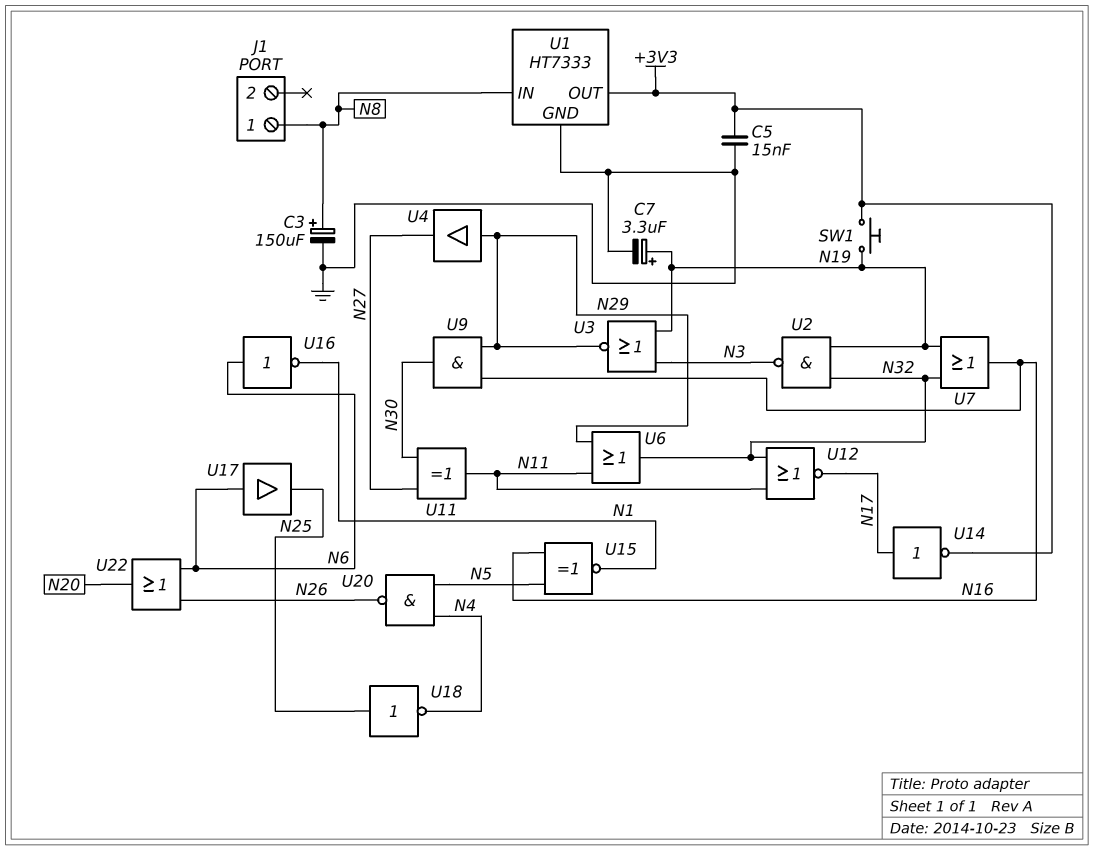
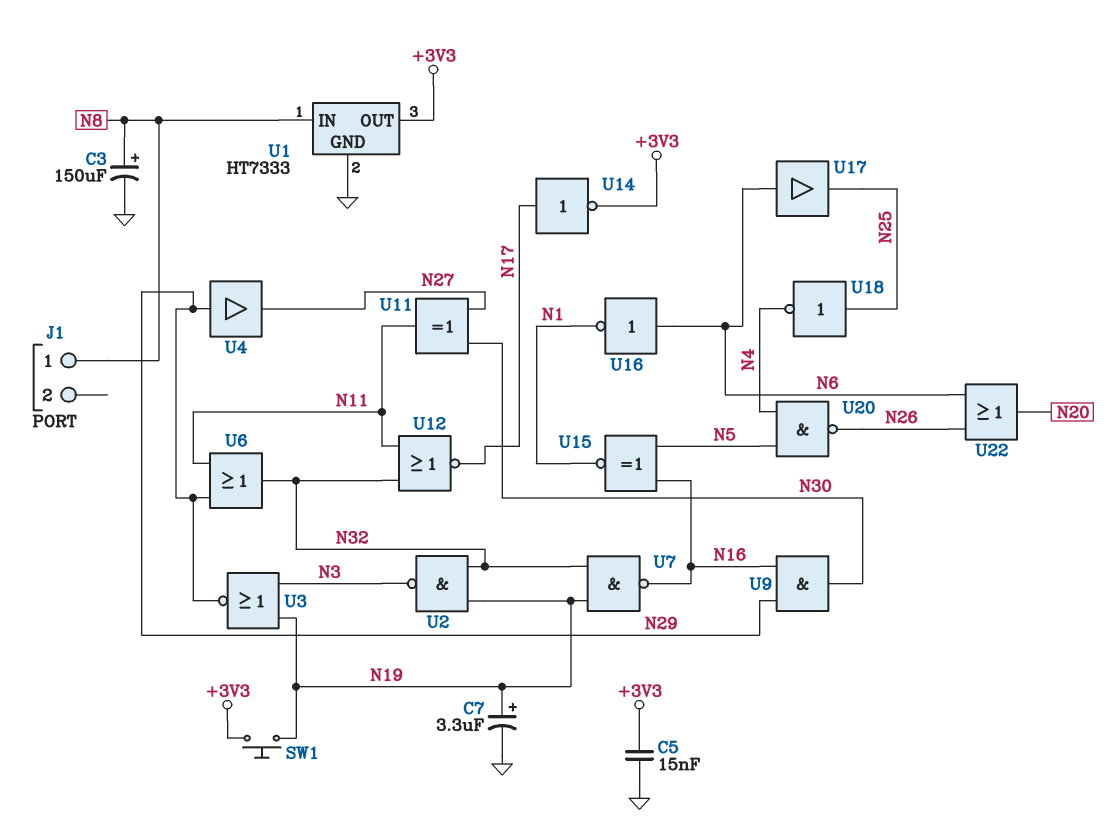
U7: OR (in N19, in N32, out N16) -> NAND (in N19, in N32, out N16)

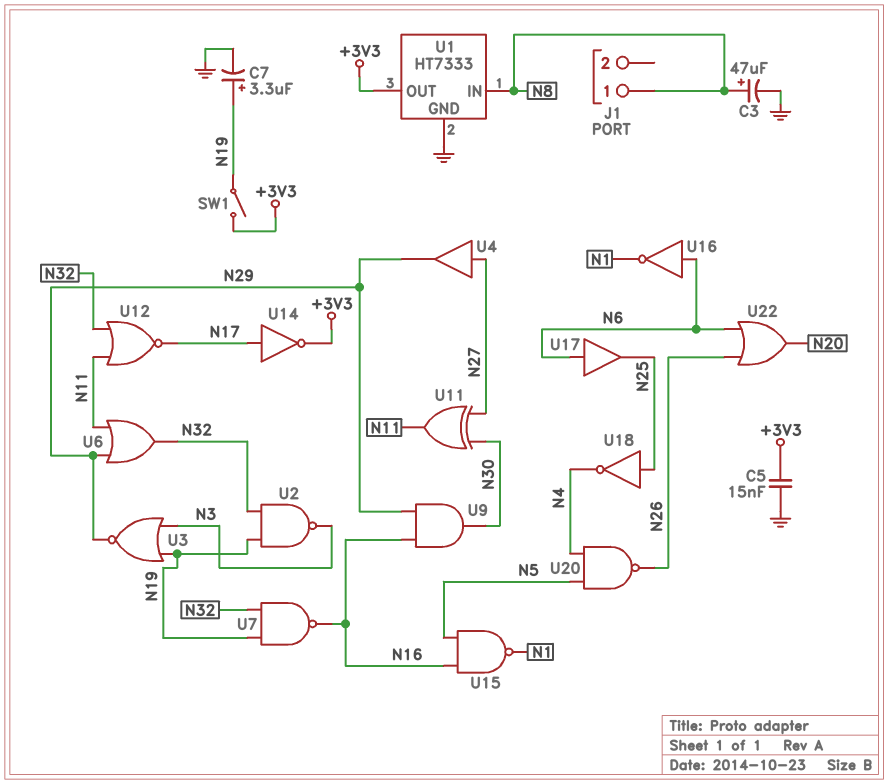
C3: 150uF (plus N8, minus GND) -> 47uF (plus N8, minus GND)
SW1: button (+3V3, N19) -> switch (+3V3, N19)
U4: buffer (in N29, out N27) -> buffer (in N27, out N29)
U15: XNOR (in N5, in N16, out N1) -> NAND (in N5, in N16, out N1)

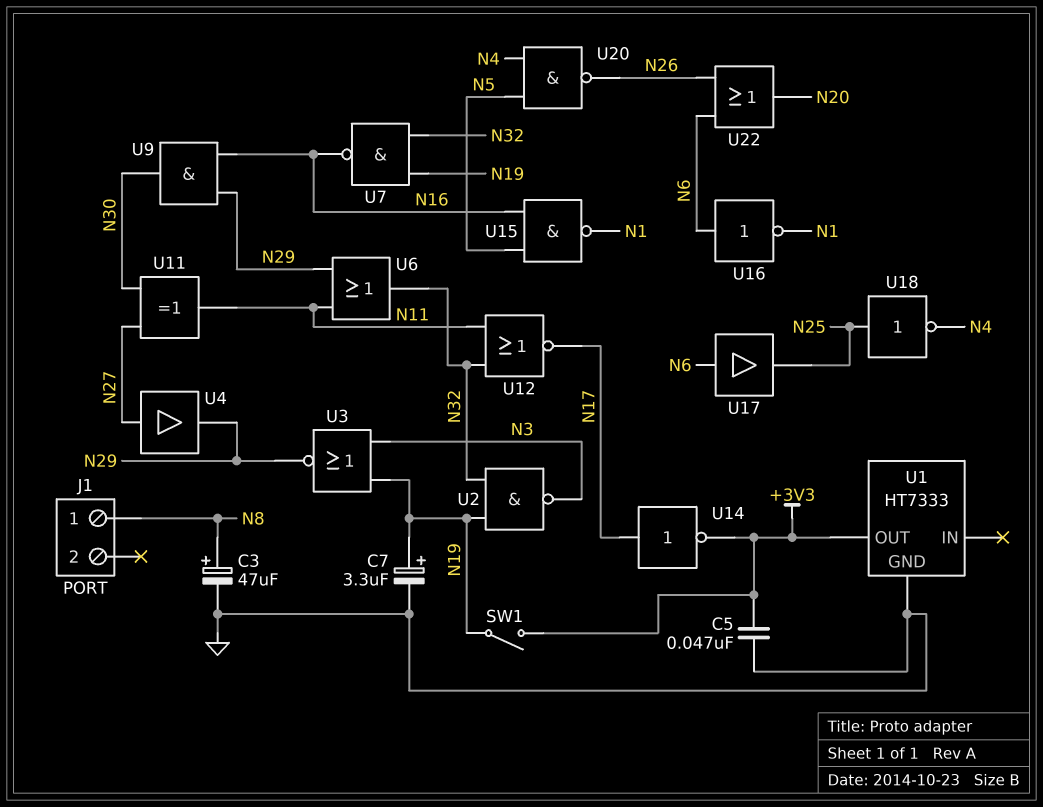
C5: 15nF (+3V3, GND) -> 47nF (+3V3, GND)
U1 pin IN: N8 -> none

